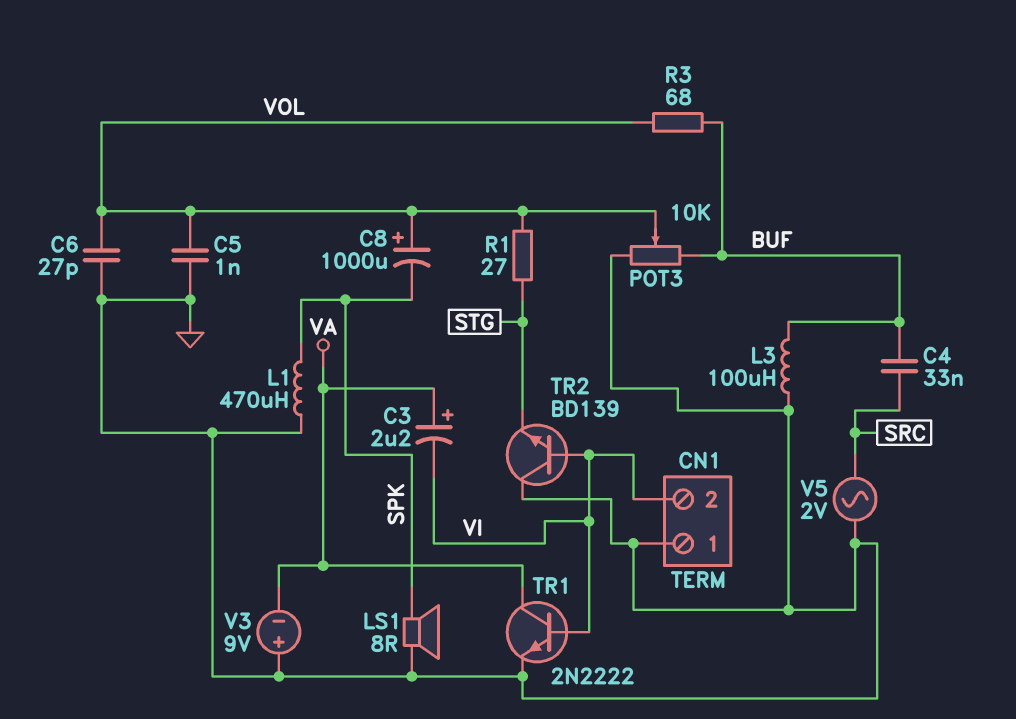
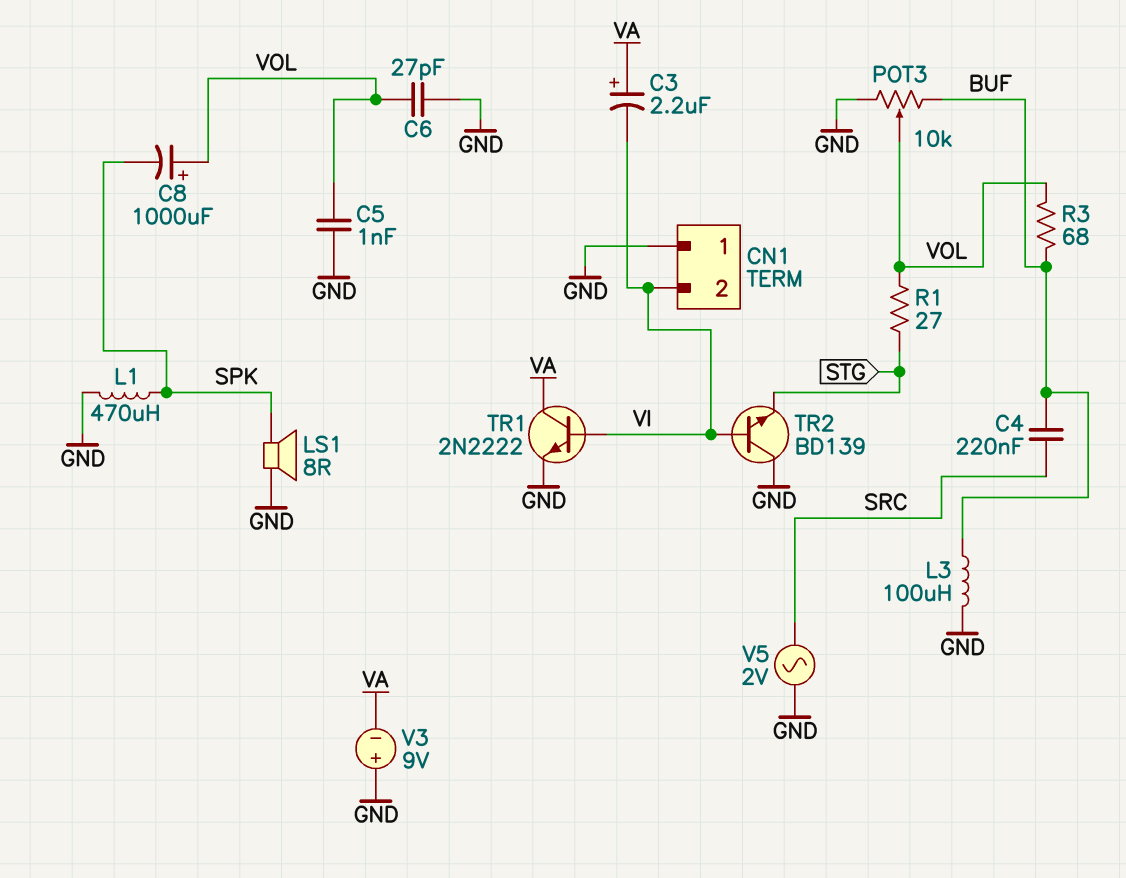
C4: 33nF (BUF, SRC) -> 220nF (BUF, SRC)

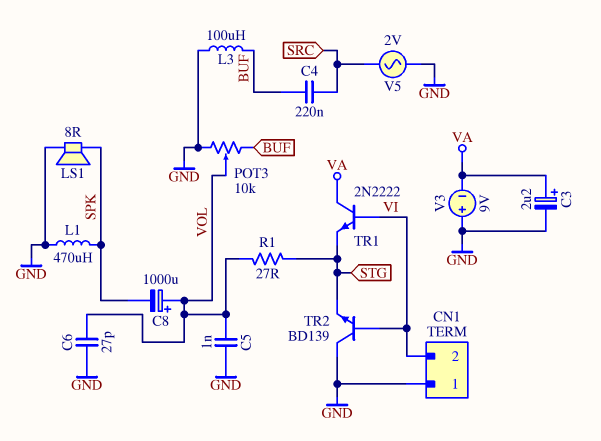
C3: 2.2uF (plus VA, minus VI) -> 2.2uF (plus VA, minus GND)
R3: 68 (BUF, VOL) -> none
TR1: NPN 2N2222 (B VI, C VA, E GND) -> NPN 2N2222 (B VI, C VA, E STG)

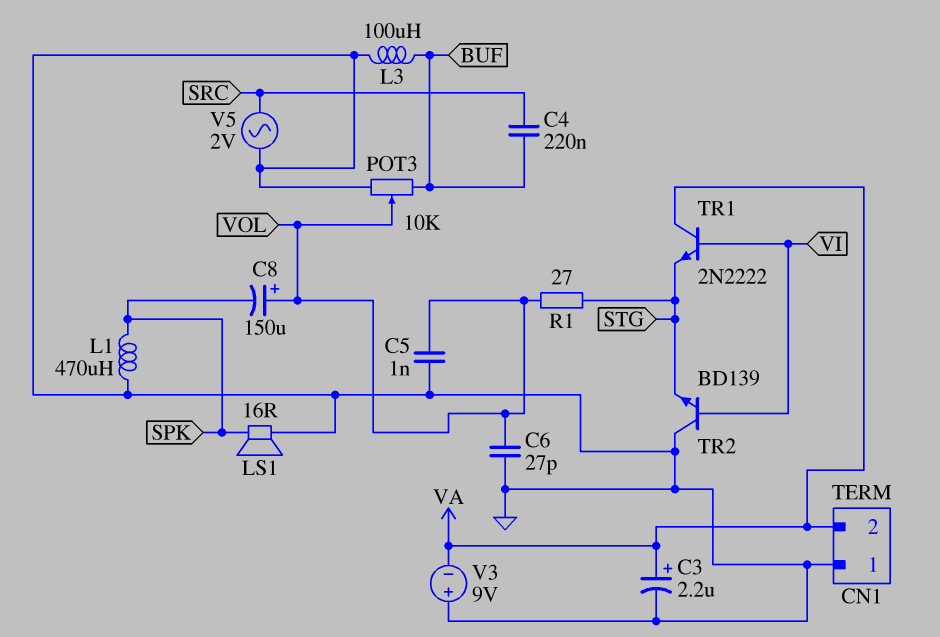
C8: 1000uF (plus VOL, minus SPK) -> 150uF (plus VOL, minus SPK)
CN1 pin 2: VI -> VA
LS1: speaker 8R (GND, SPK) -> speaker 16R (GND, SPK)

